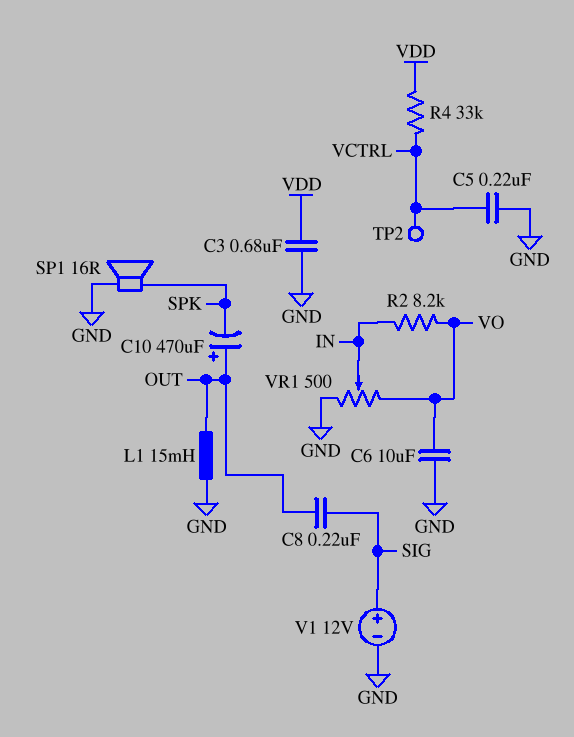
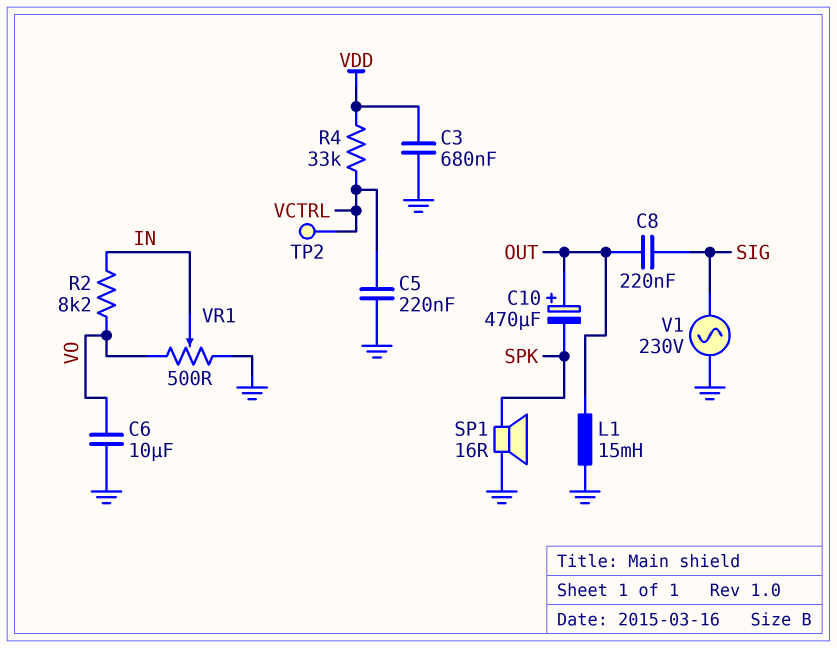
V1: 12V (plus SIG, minus GND) -> AC 230V (GND, SIG)

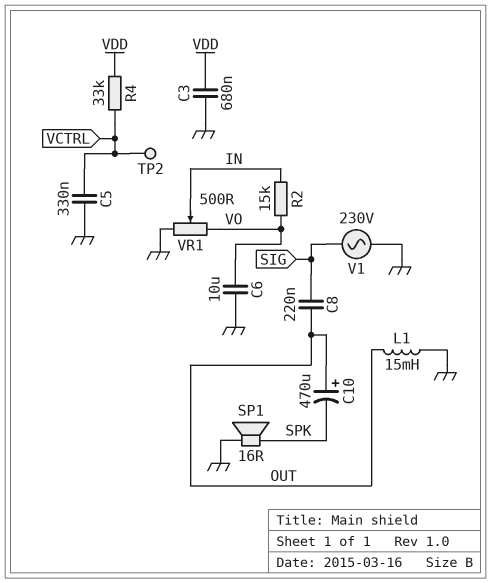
C5: 220nF (GND, VCTRL) -> 330nF (GND, VCTRL)
R2: 8.2k (IN, VO) -> 15k (IN, VO)

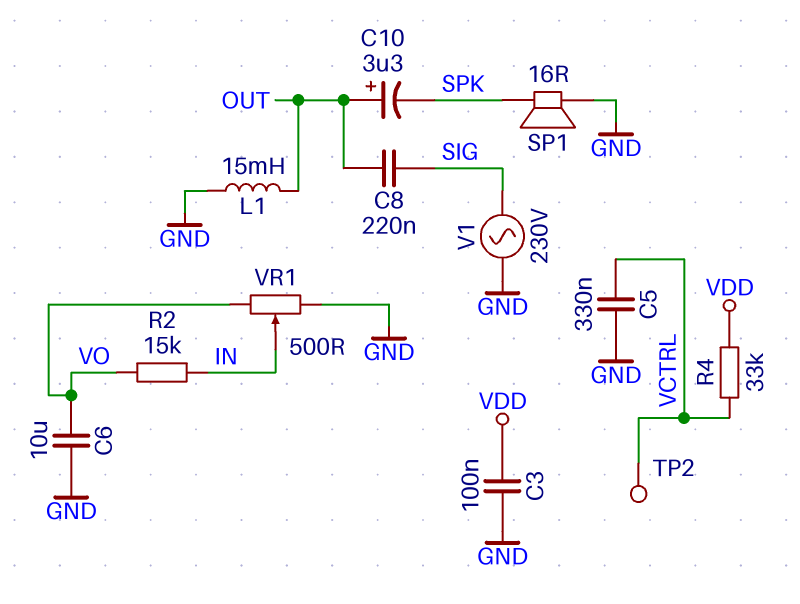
C3: 680nF (GND, VDD) -> 100nF (GND, VDD)
C10: 470uF (plus OUT, minus SPK) -> 3.3uF (plus OUT, minus SPK)

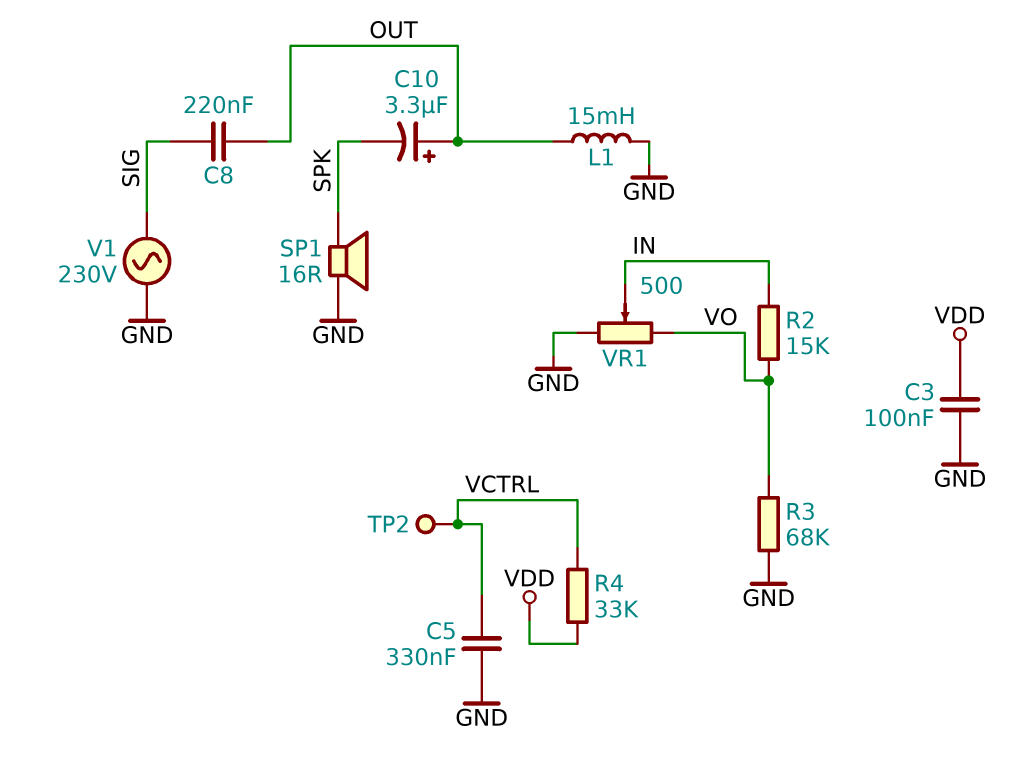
C6: 10uF (GND, VO) -> none
R3: none -> 68k (GND, VO)

